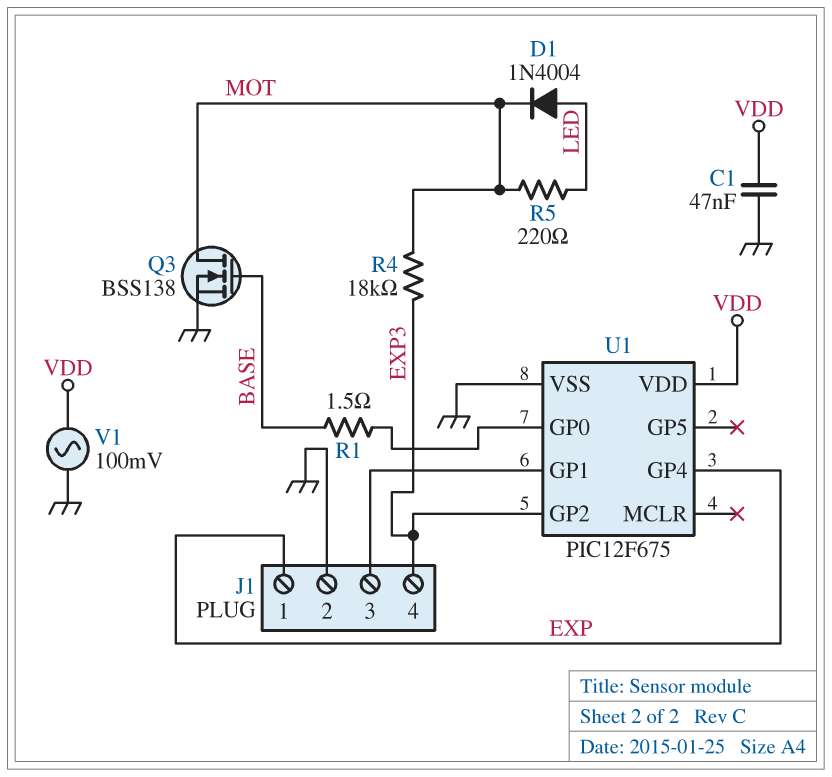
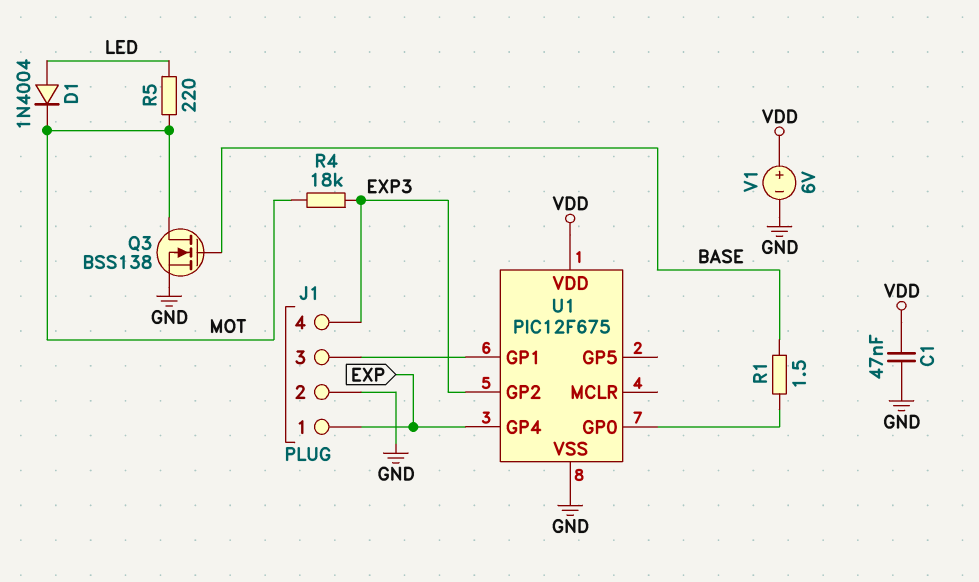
V1: AC 100mV (GND, VDD) -> 6V (plus VDD, minus GND)

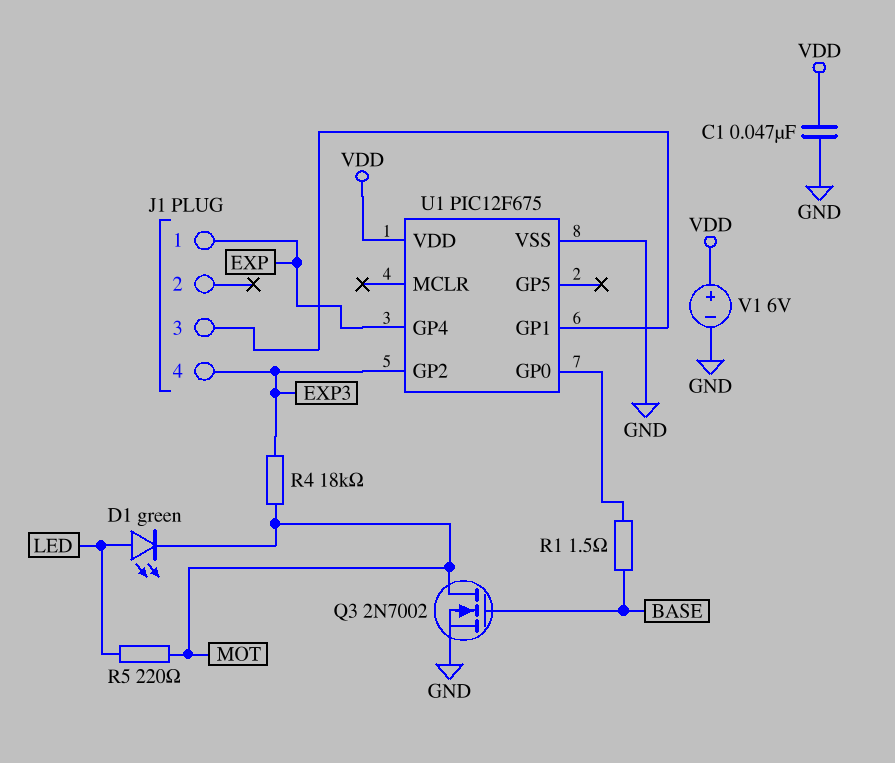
D1: diode 1N4004 (A LED, K MOT) -> LED green (A LED, K MOT)
J1 pin 2: GND -> none
Q3: NMOS BSS138 (G BASE, D MOT, S GND) -> NMOS 2N7002 (G BASE, D MOT, S GND)

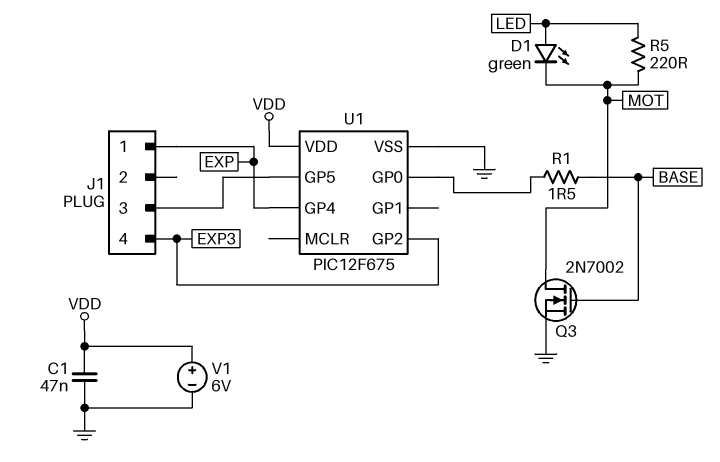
R4: 18k (EXP3, MOT) -> none
U1 pin GP1: J1/3 -> none
U1 pin GP5: none -> J1/3

